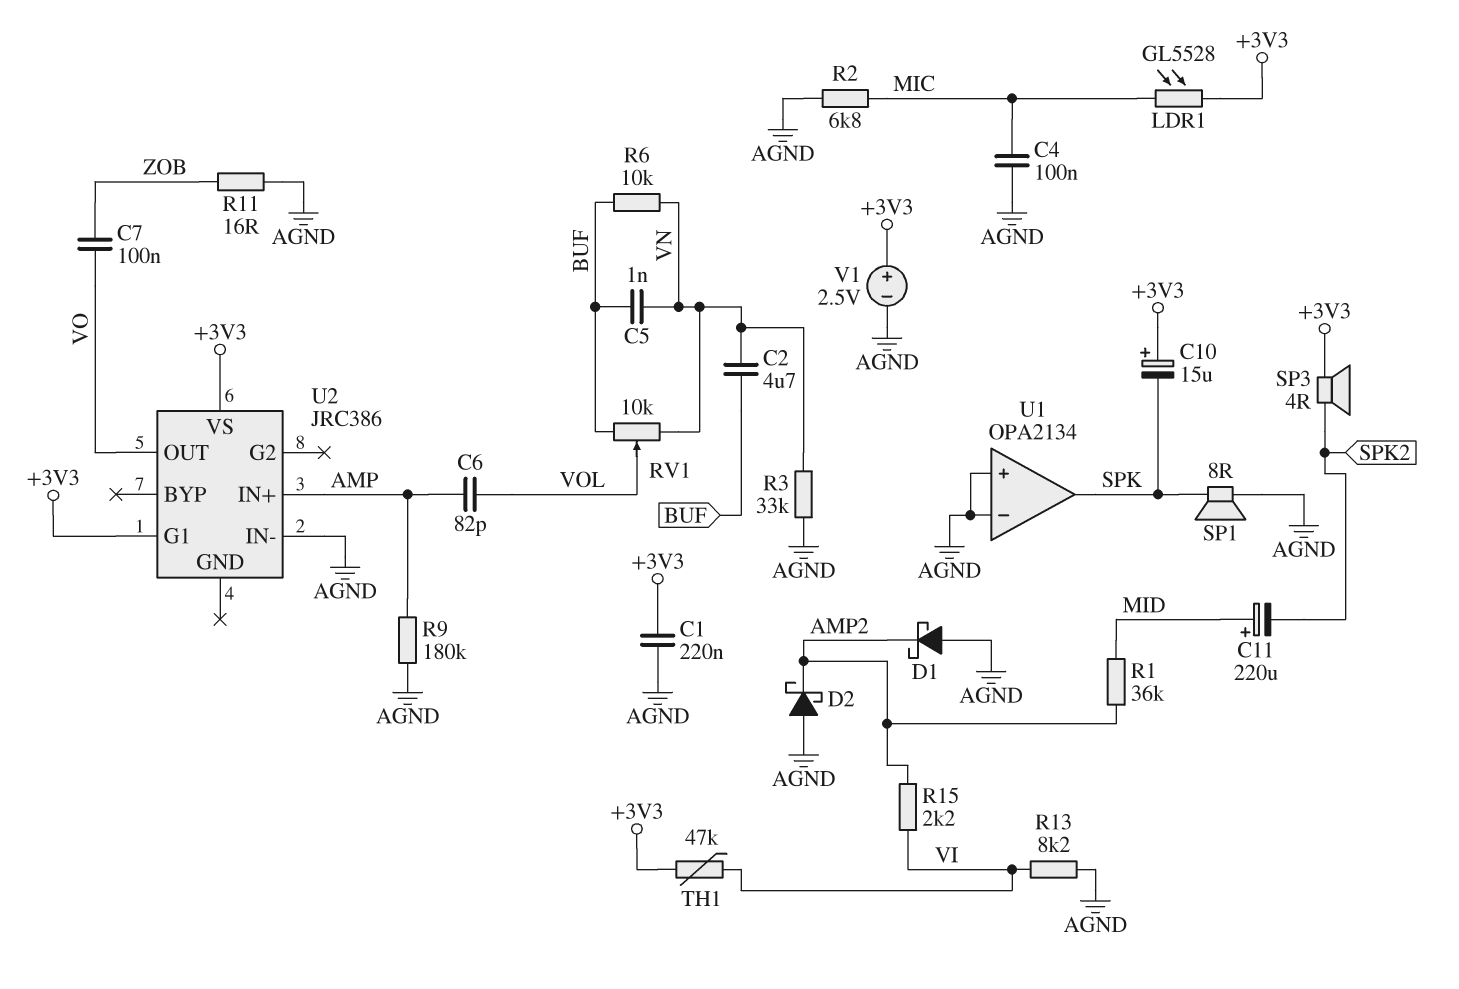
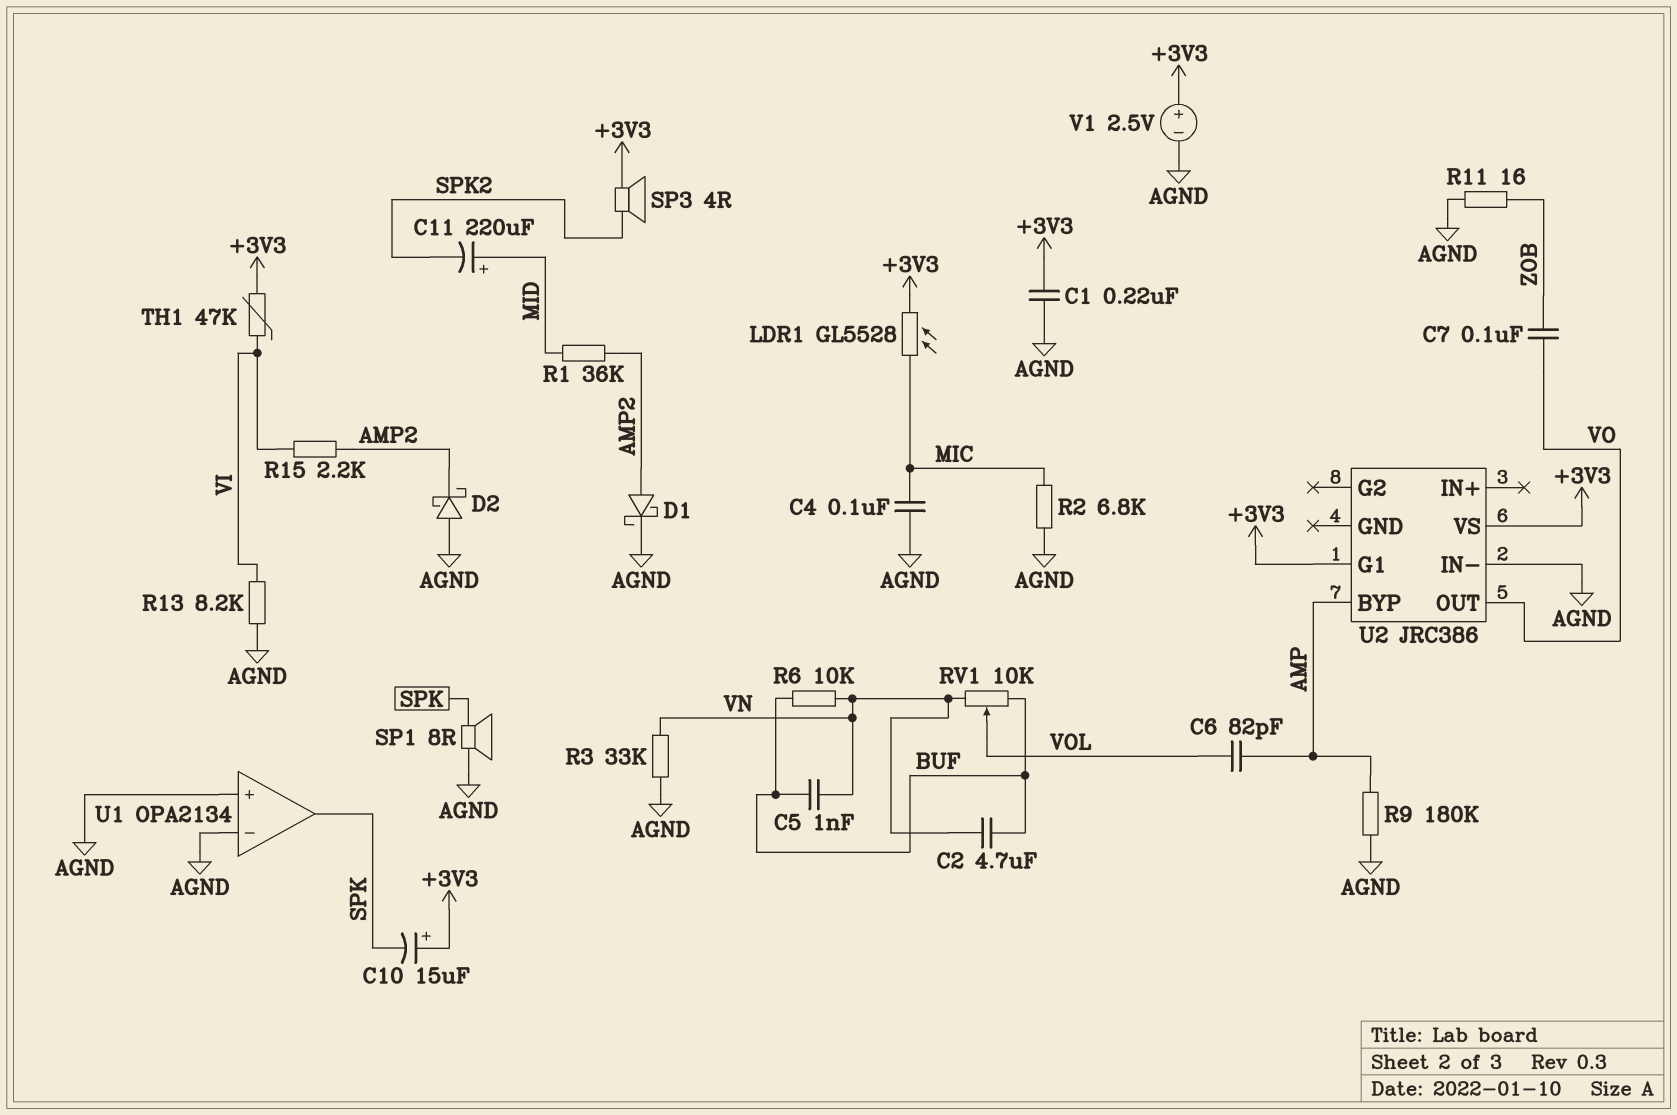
D1: schottky (A AGND, K AMP2) -> schottky (A AMP2, K AGND)
U2 pin BYP: none -> AMP
U2 pin IN+: AMP -> none

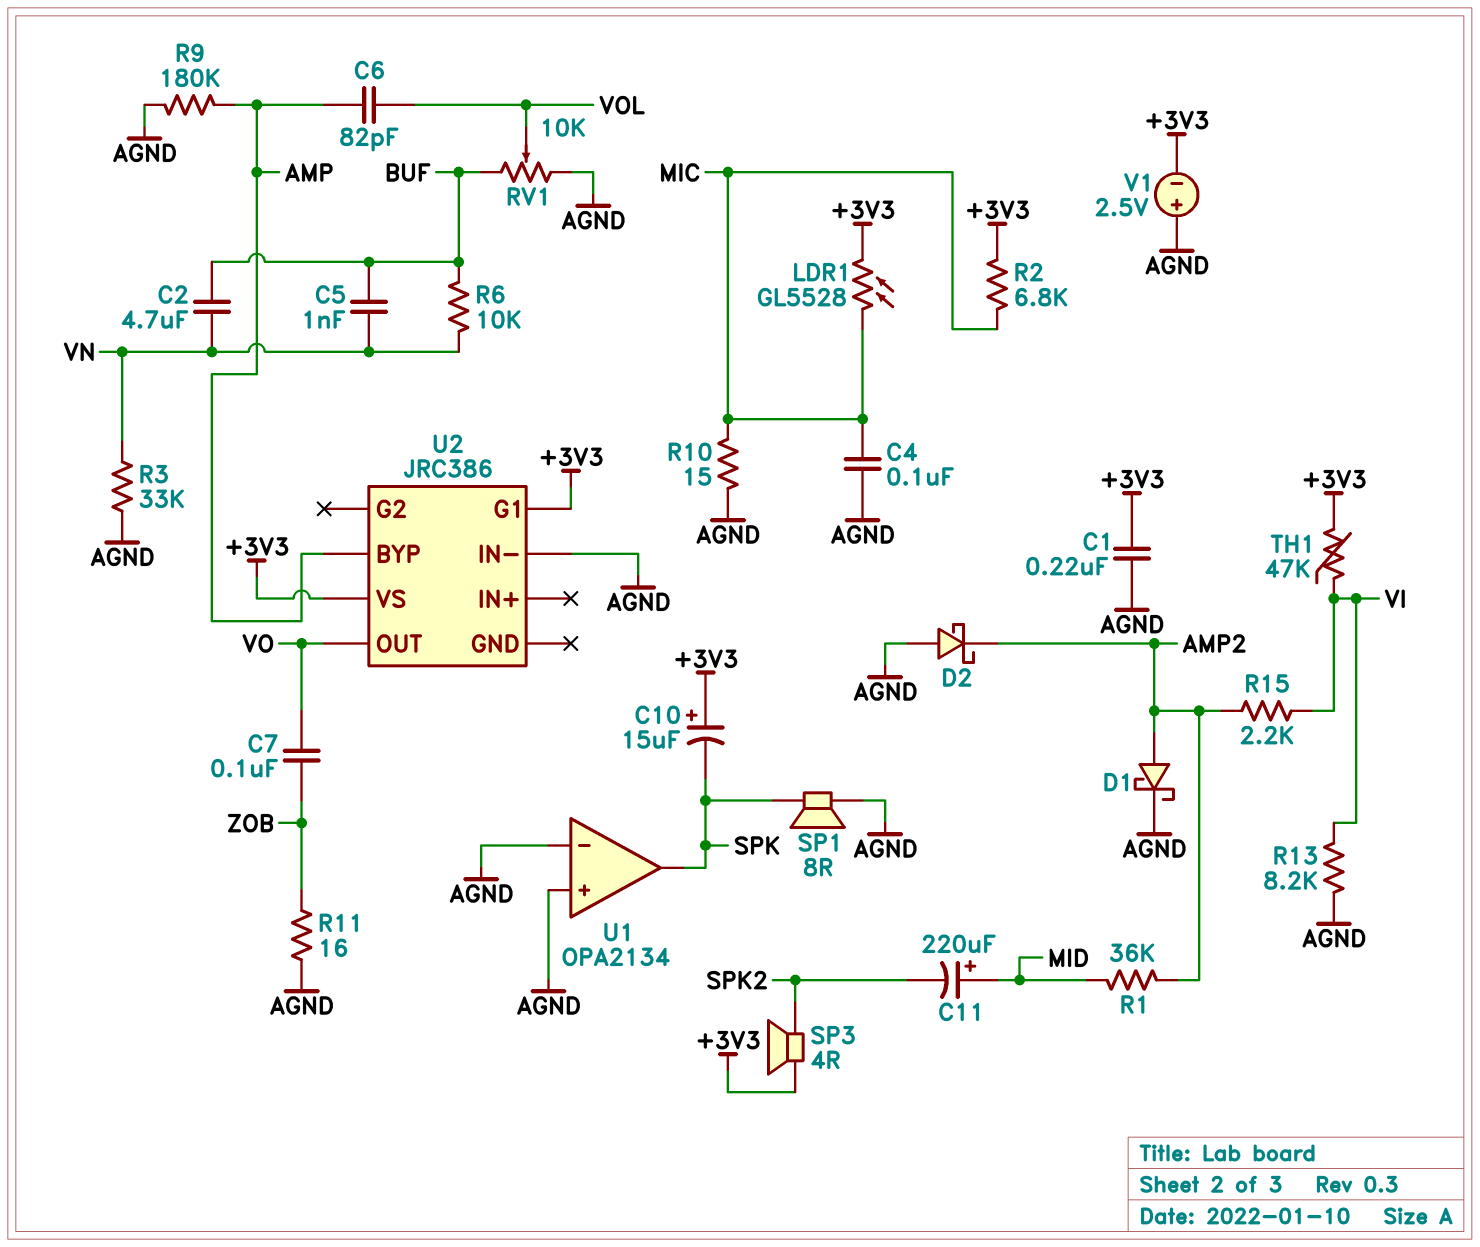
R2: 6.8k (AGND, MIC) -> 6.8k (+3V3, MIC)
R10: none -> 15 (AGND, MIC)
RV1: 10k (BUF, VN, wiper VOL) -> 10k (AGND, BUF, wiper VOL)
V1: 2.5V (plus +3V3, minus AGND) -> 2.5V (plus AGND, minus +3V3)

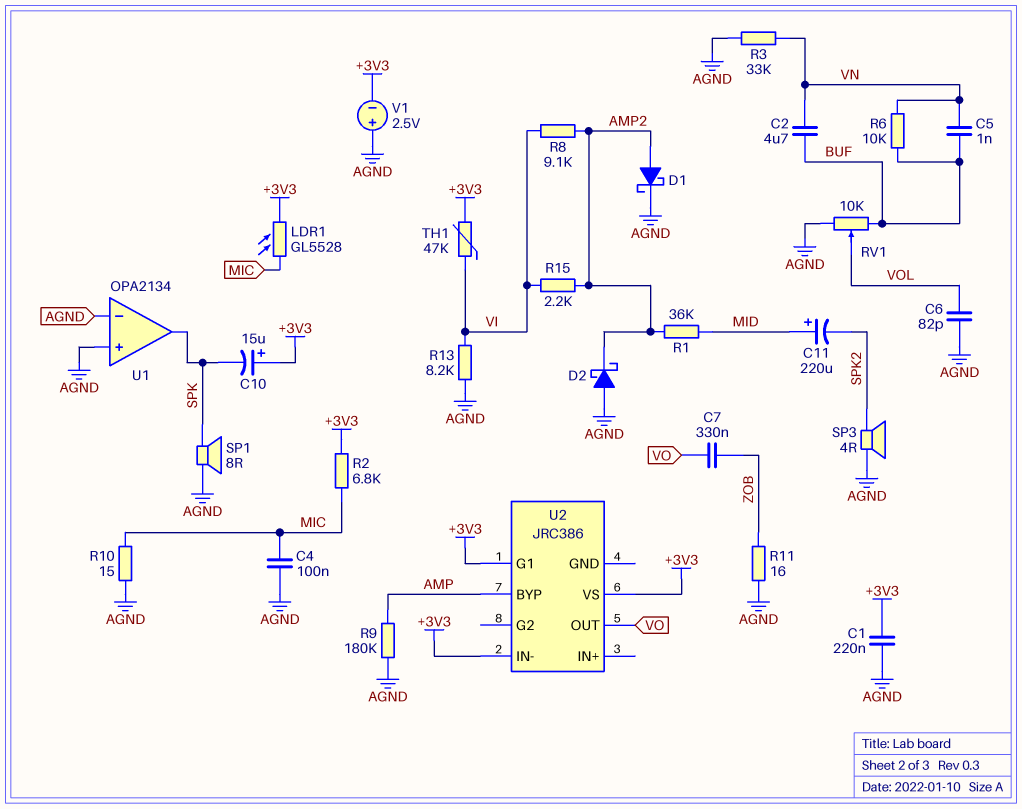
C6: 82pF (AMP, VOL) -> 82pF (AGND, VOL)
C7: 100nF (VO, ZOB) -> 330nF (VO, ZOB)
R8: none -> 9.1k (AMP2, VI)
SP3: speaker 4R (+3V3, SPK2) -> speaker 4R (AGND, SPK2)
U2 pin IN-: AGND -> +3V3

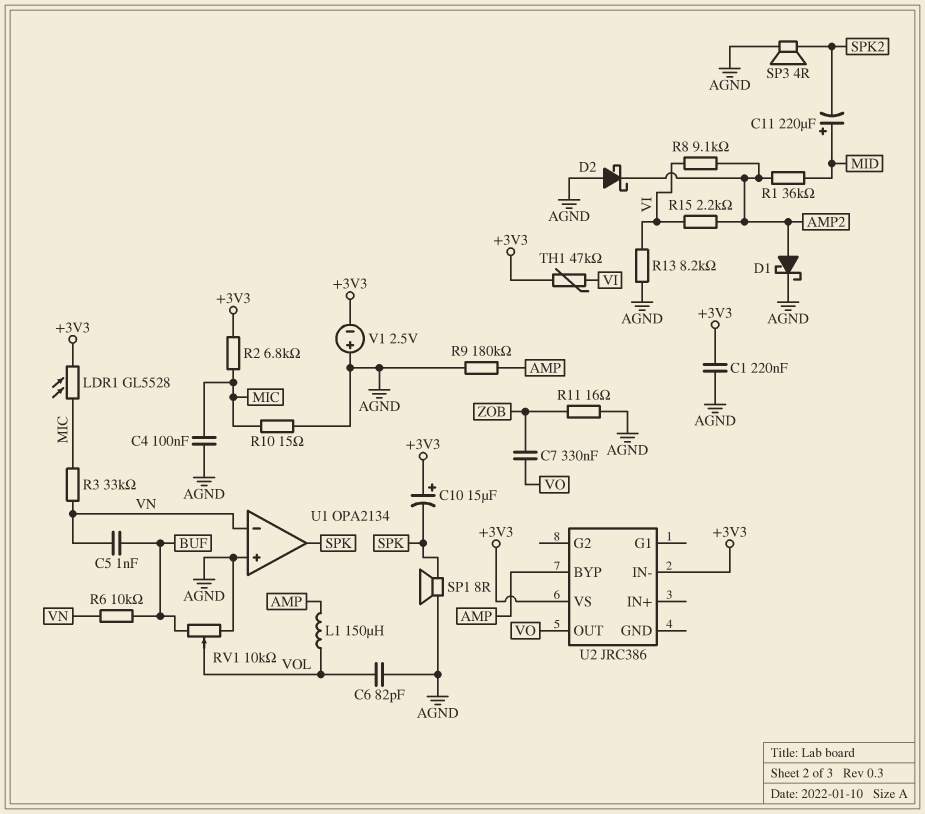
C2: 4.7uF (BUF, VN) -> none
L1: none -> 150uH (AMP, VOL)
R3: 33k (AGND, VN) -> 33k (MIC, VN)
U1 pin in-: AGND -> VN
U2 pin G1: +3V3 -> none

